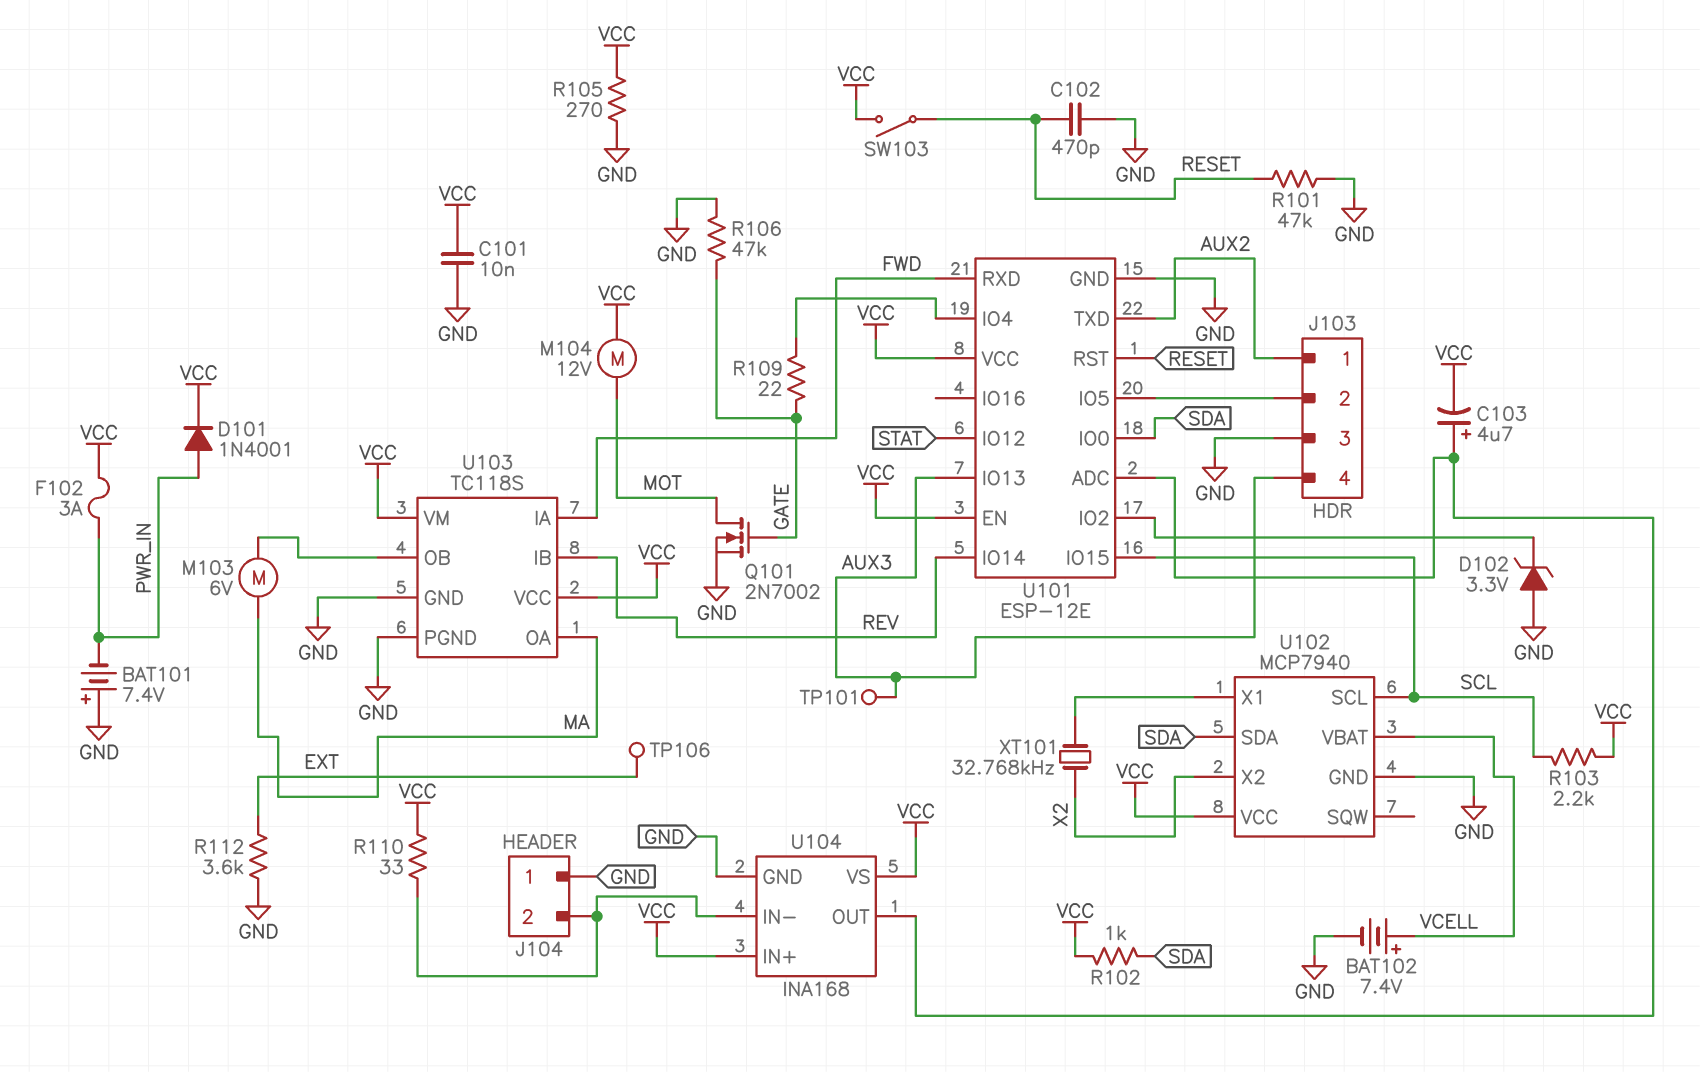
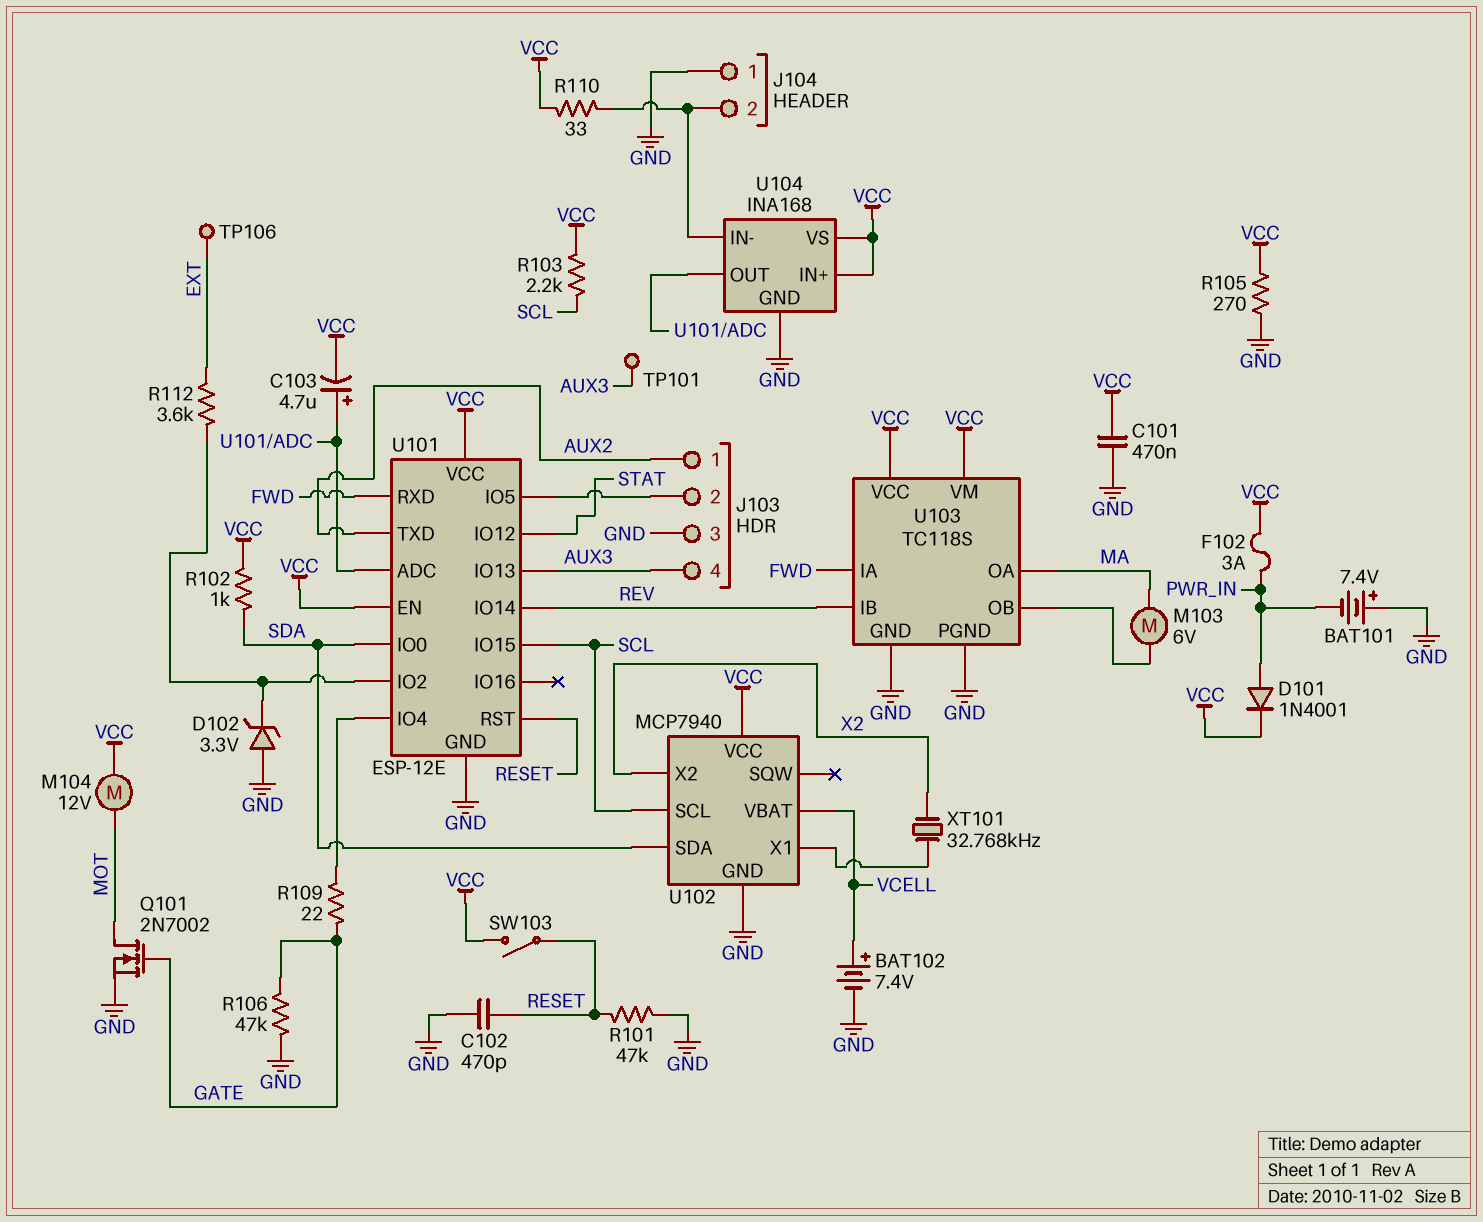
C101: 10nF (GND, VCC) -> 470nF (GND, VCC)
R112: 3.6k (EXT, GND) -> 3.6k (EXT, U101/IO2)

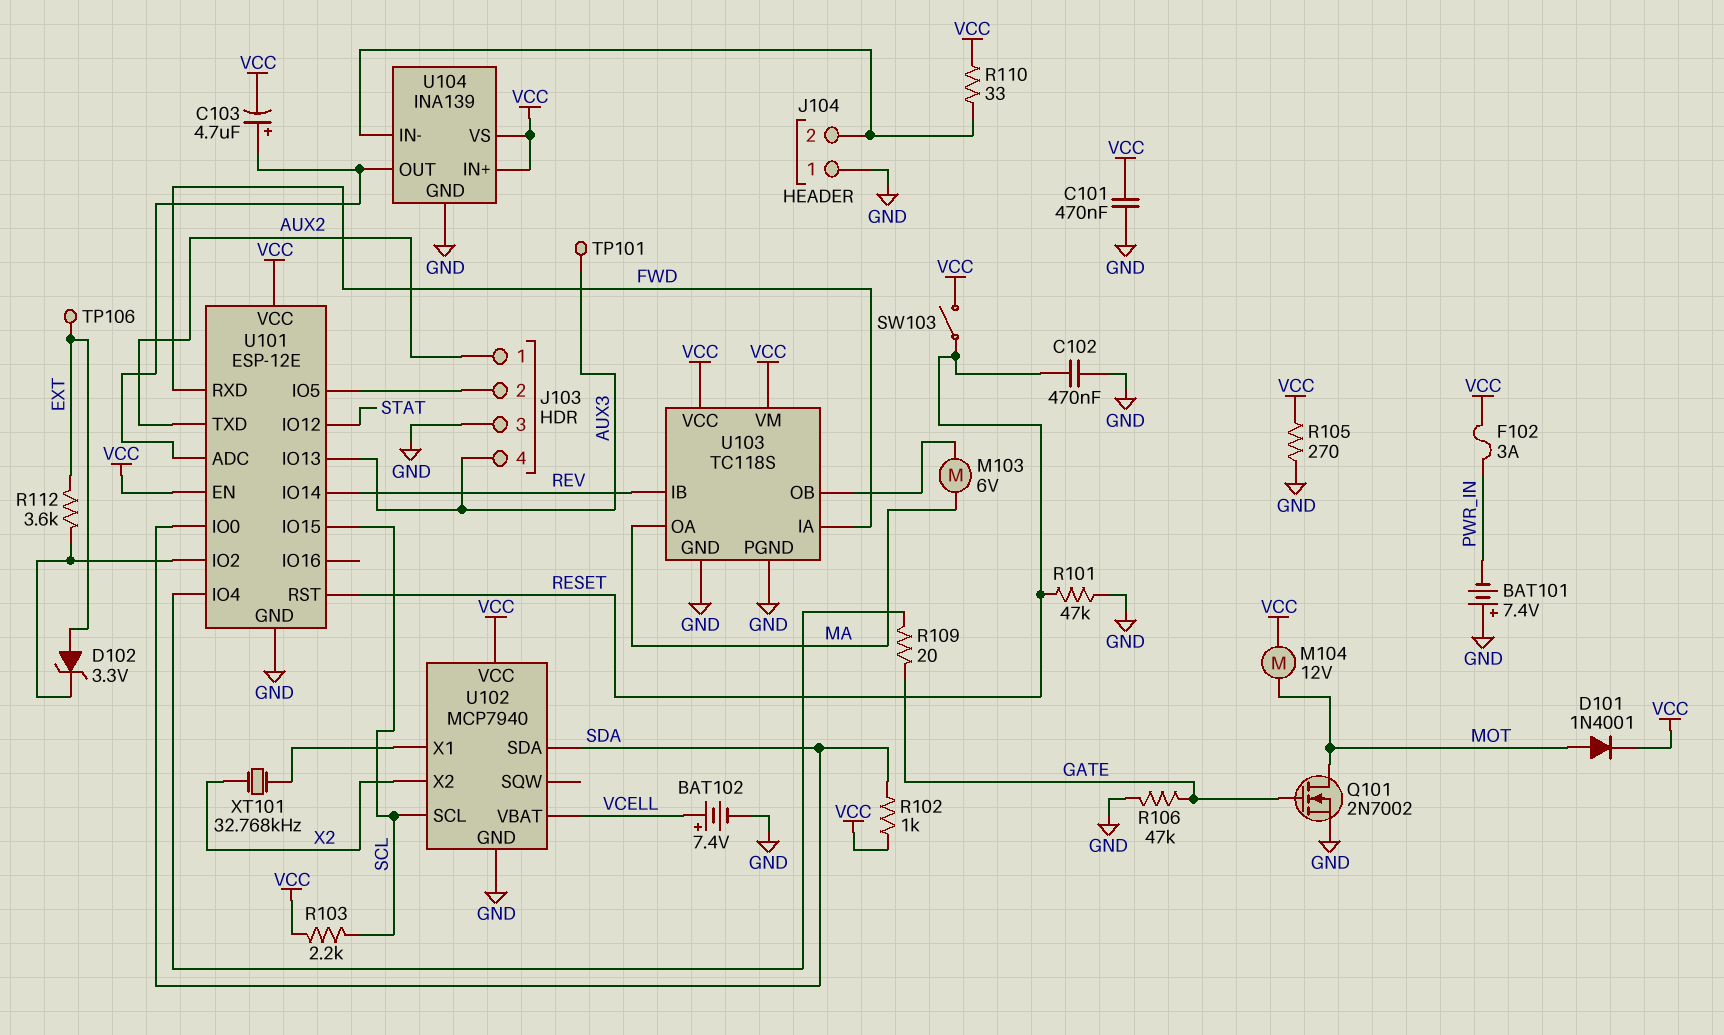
C102: 470pF (GND, RESET) -> 470nF (GND, RESET)
D101: diode 1N4001 (A PWR_IN, K VCC) -> diode 1N4001 (A MOT, K VCC)
D102: zener 3.3V (A GND, K U101/IO2) -> zener 3.3V (A EXT, K U101/IO2)
R109: 22 (GATE, U101/IO4) -> 20 (GATE, U101/IO4)
U104: INA168 -> INA139

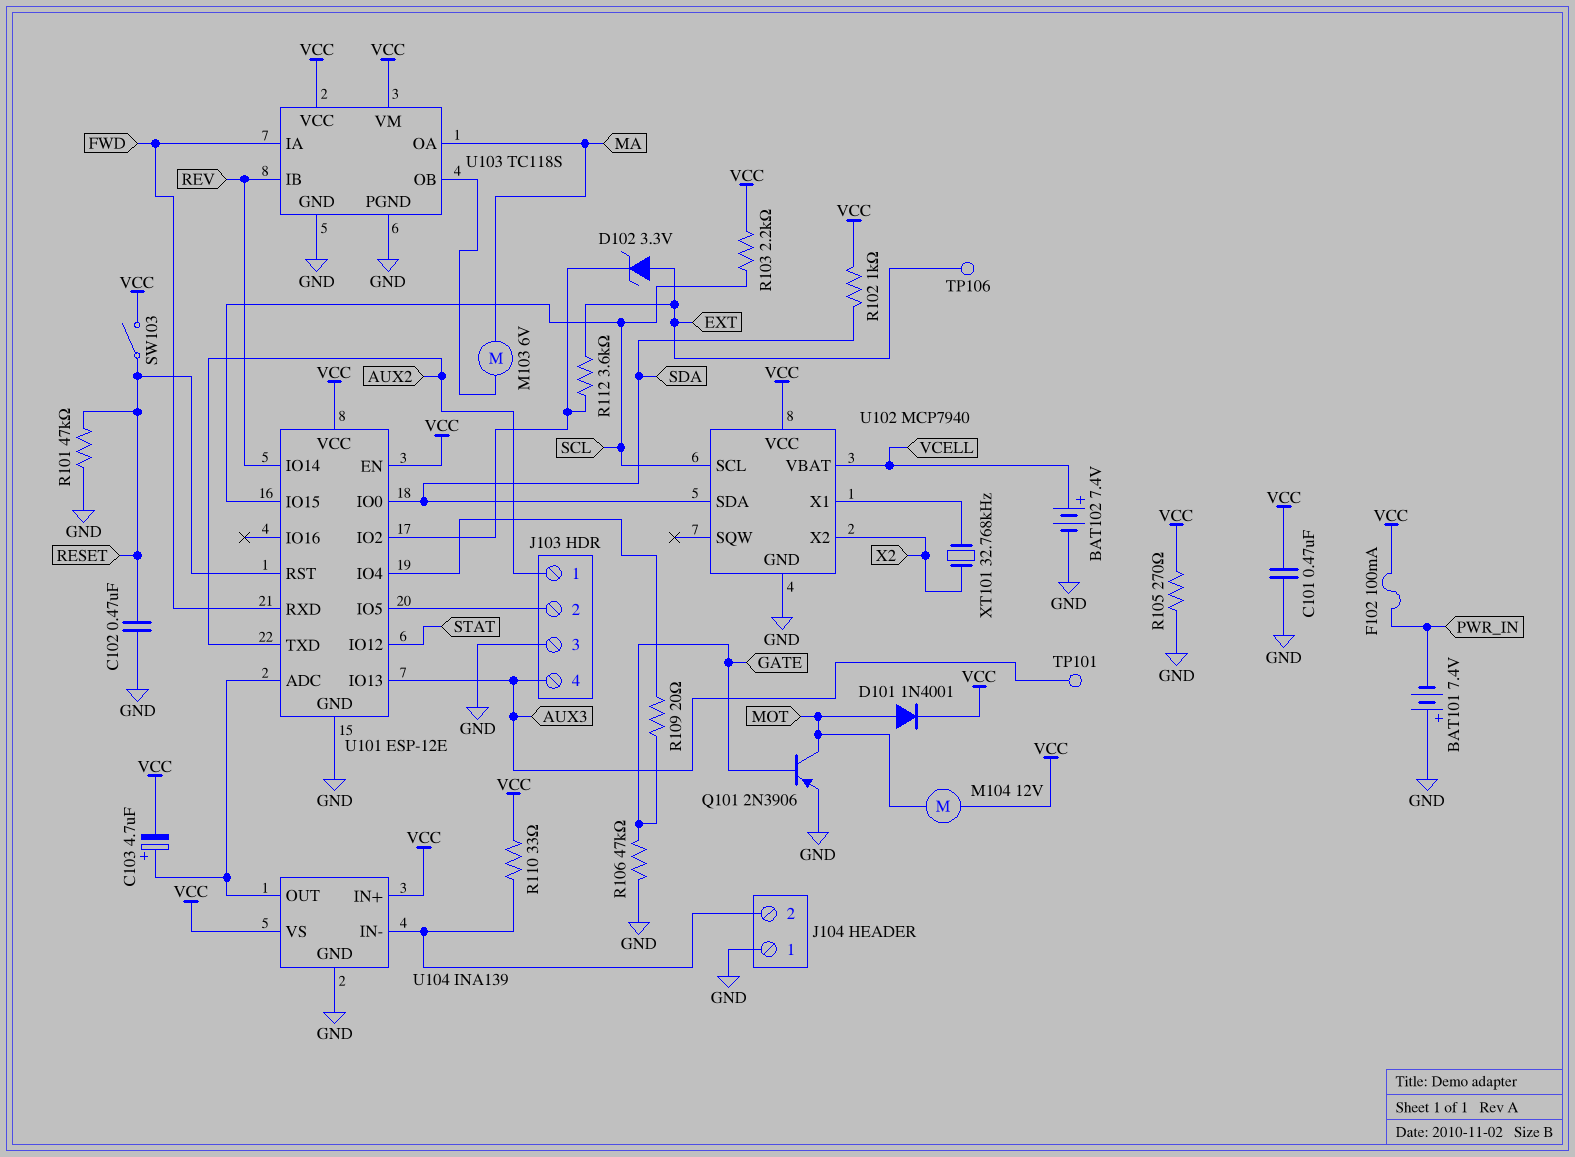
F102: 3A (PWR_IN, VCC) -> 100mA (PWR_IN, VCC)
Q101: NMOS 2N7002 (G GATE, D MOT, S GND) -> PNP 2N3906 (B GATE, C MOT, E GND)

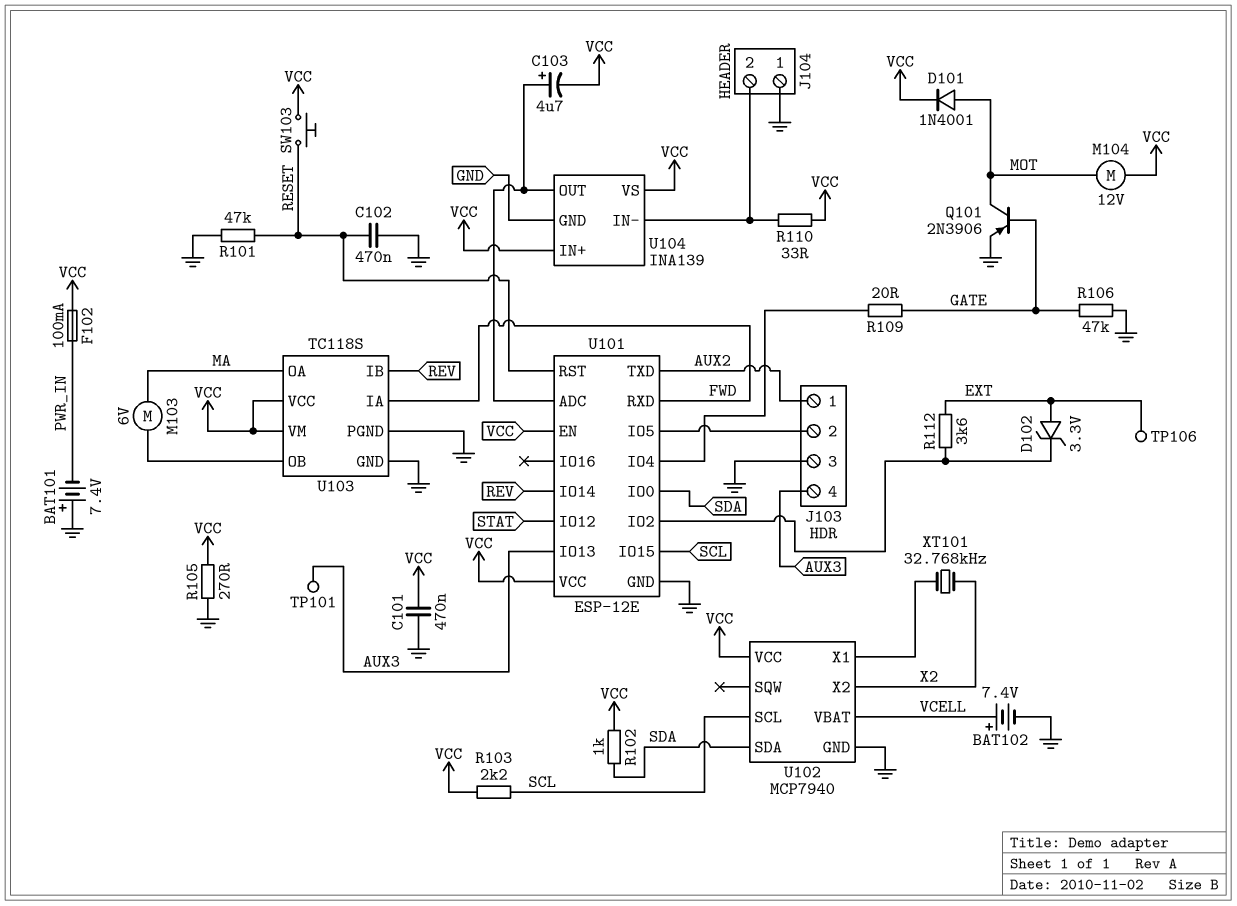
SW103: switch (RESET, VCC) -> button (RESET, VCC)

